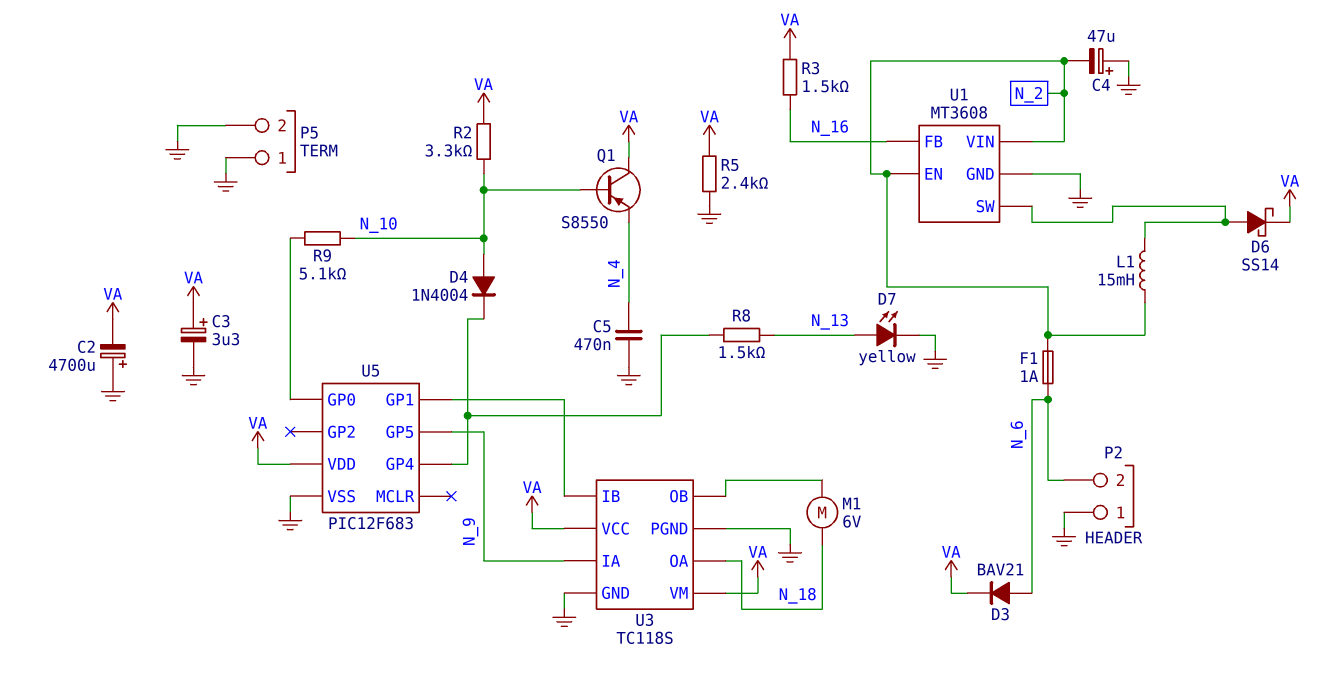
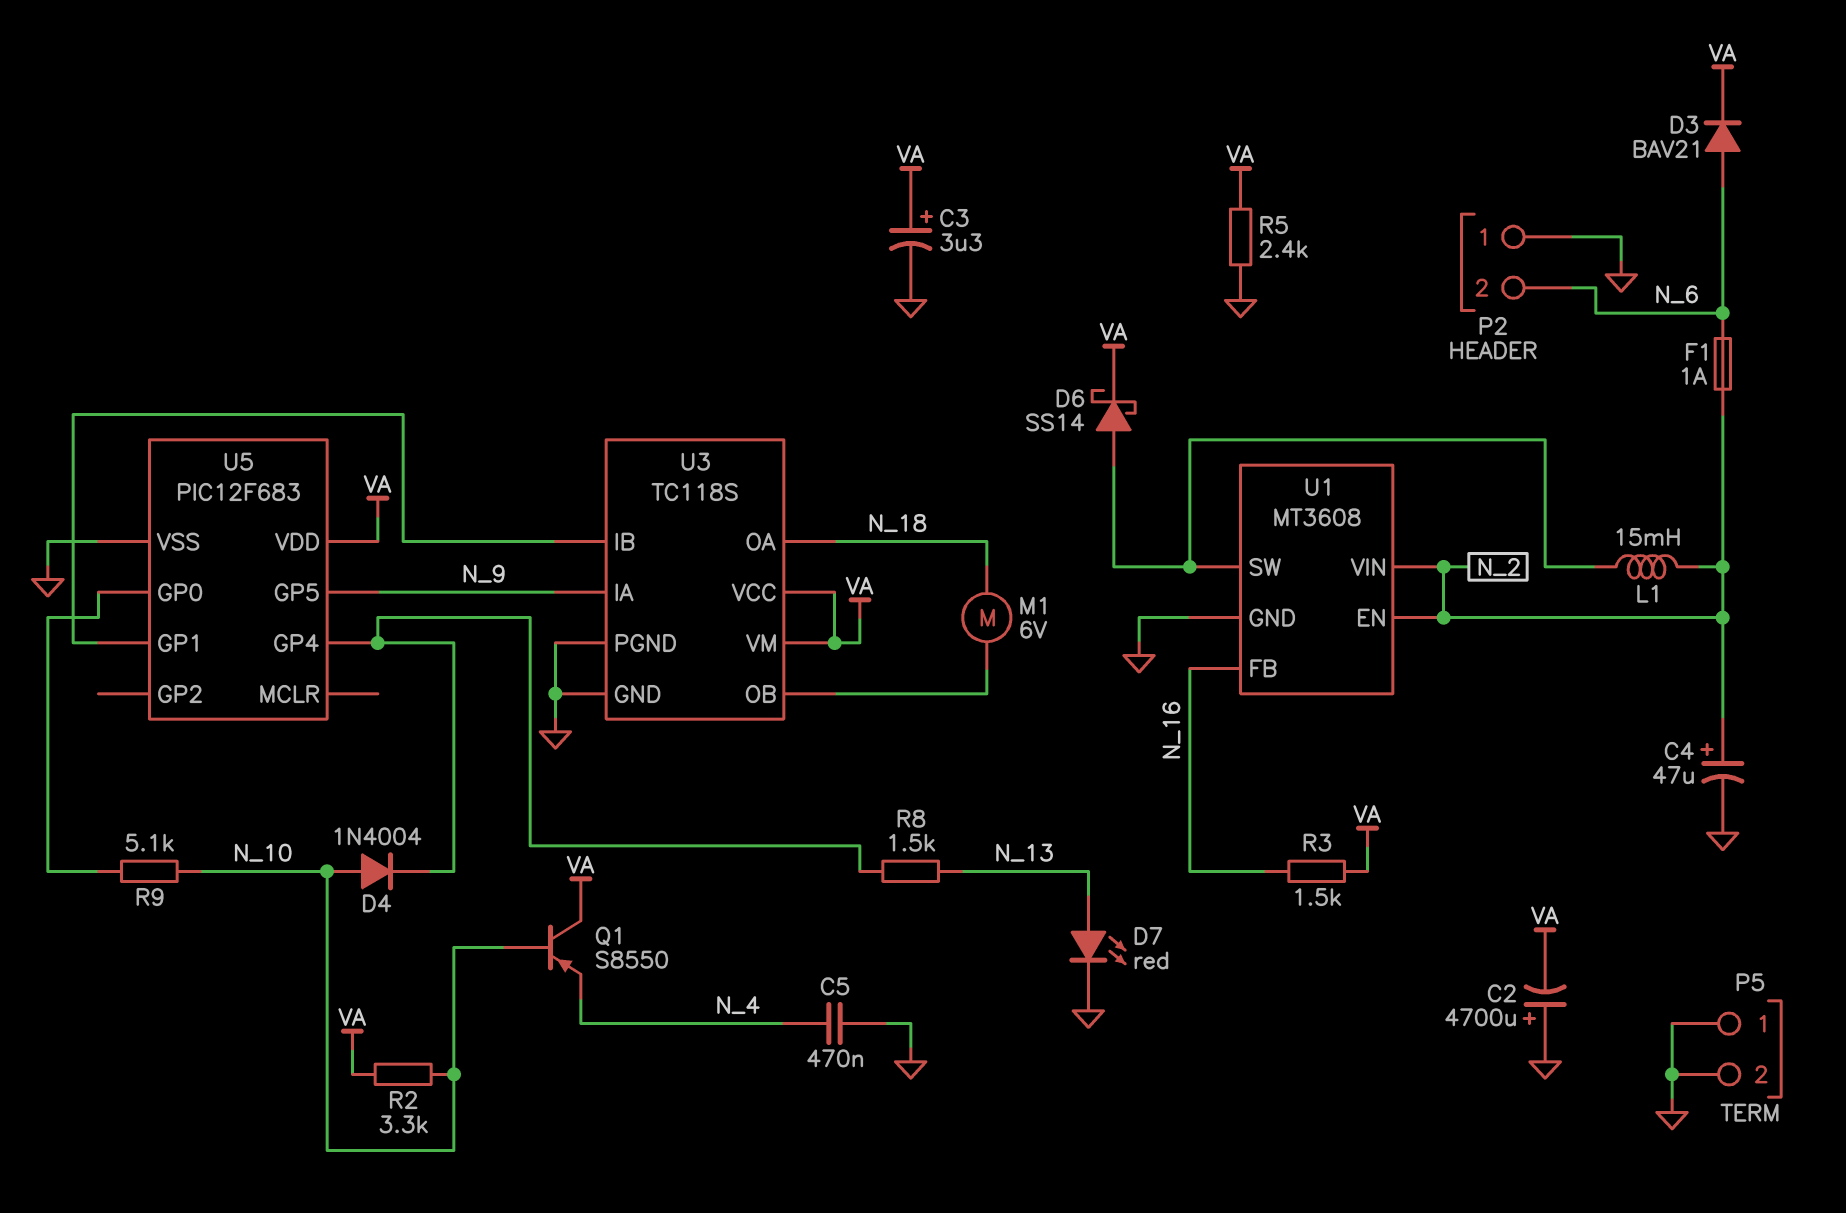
C4: 47uF (plus GND, minus N_2) -> 47uF (plus N_2, minus GND)
D7: LED yellow (A N_13, K GND) -> LED red (A N_13, K GND)

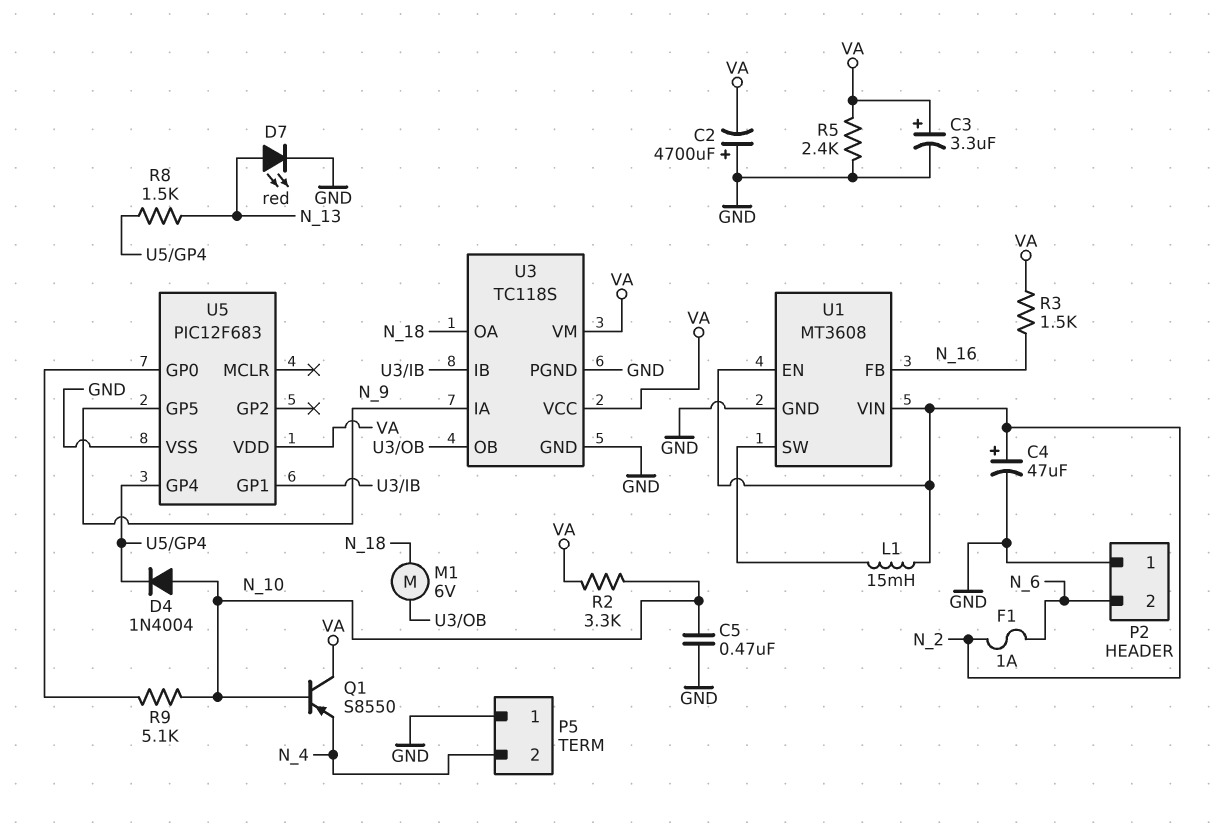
C5: 470nF (GND, N_4) -> 470nF (GND, N_10)
D3: diode BAV21 (A N_6, K VA) -> none
D6: schottky SS14 (A U1/SW, K VA) -> none
P5 pin 2: GND -> N_4

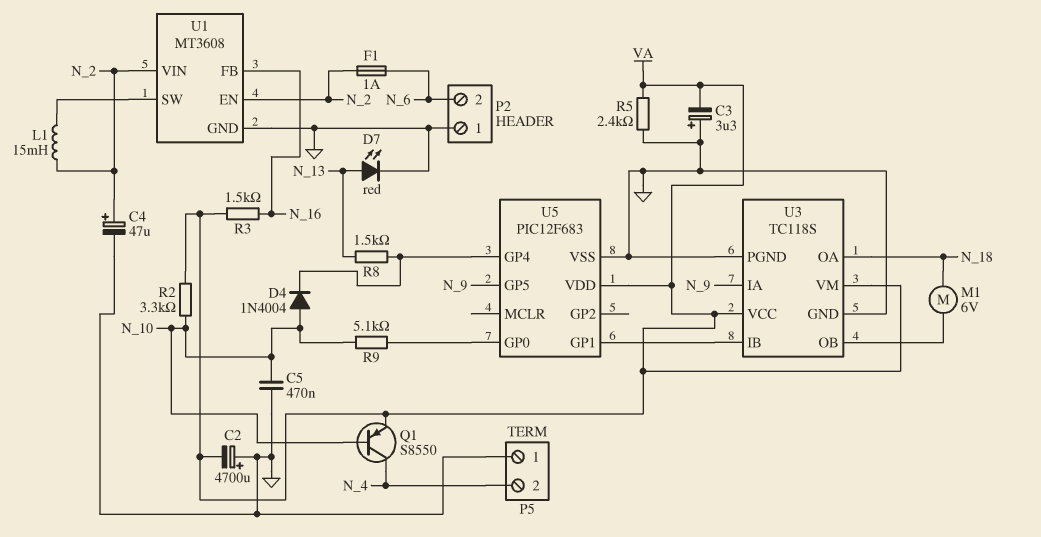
C3: 3.3uF (plus VA, minus GND) -> 3.3uF (plus GND, minus VA)
Q1: PNP S8550 (B N_10, C VA, E N_4) -> PNP S8550 (B N_10, C N_4, E VA)

